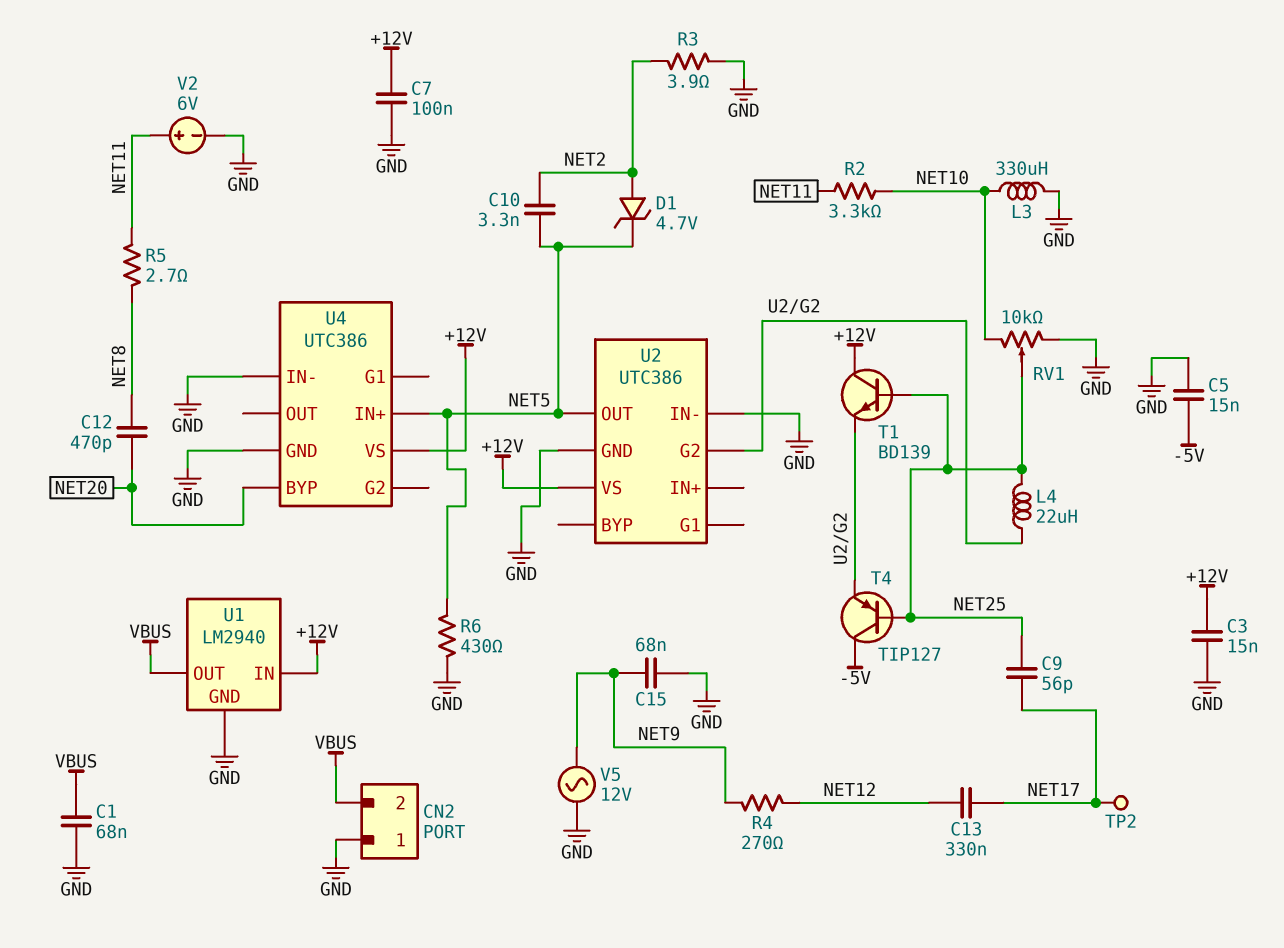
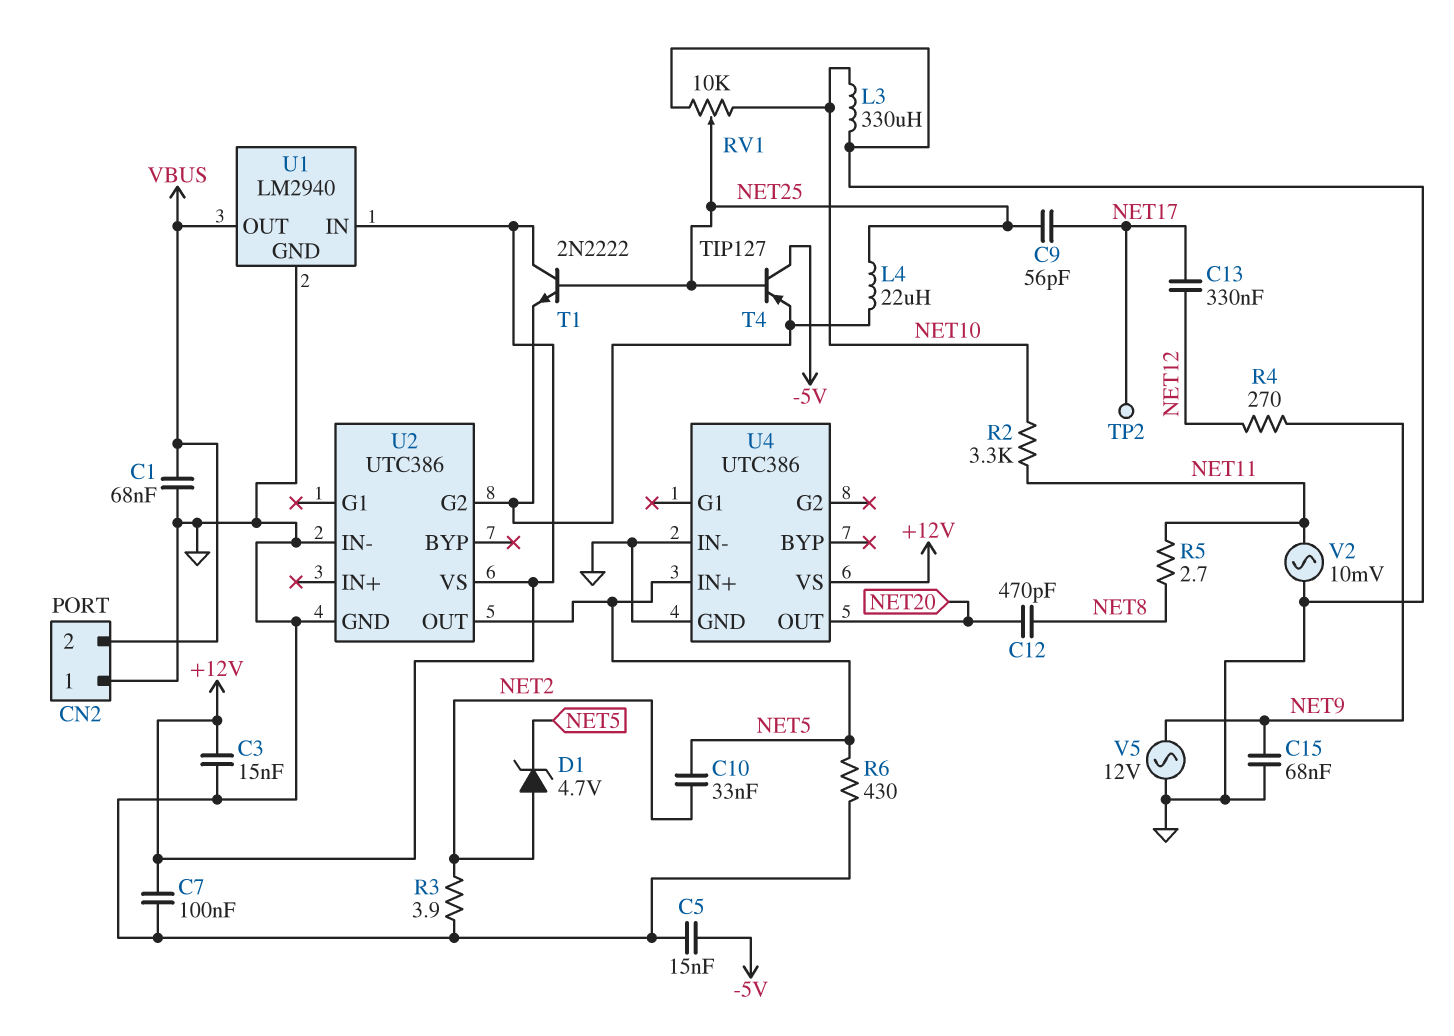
C10: 3.3nF (NET2, NET5) -> 33nF (NET2, NET5)
T1: NPN BD139 (B NET25, C +12V, E U2/G2) -> NPN 2N2222 (B NET25, C +12V, E U2/G2)
U4 pin BYP: NET20 -> none
U4 pin OUT: none -> NET20
V2: 6V (plus NET11, minus GND) -> AC 10mV (GND, NET11)

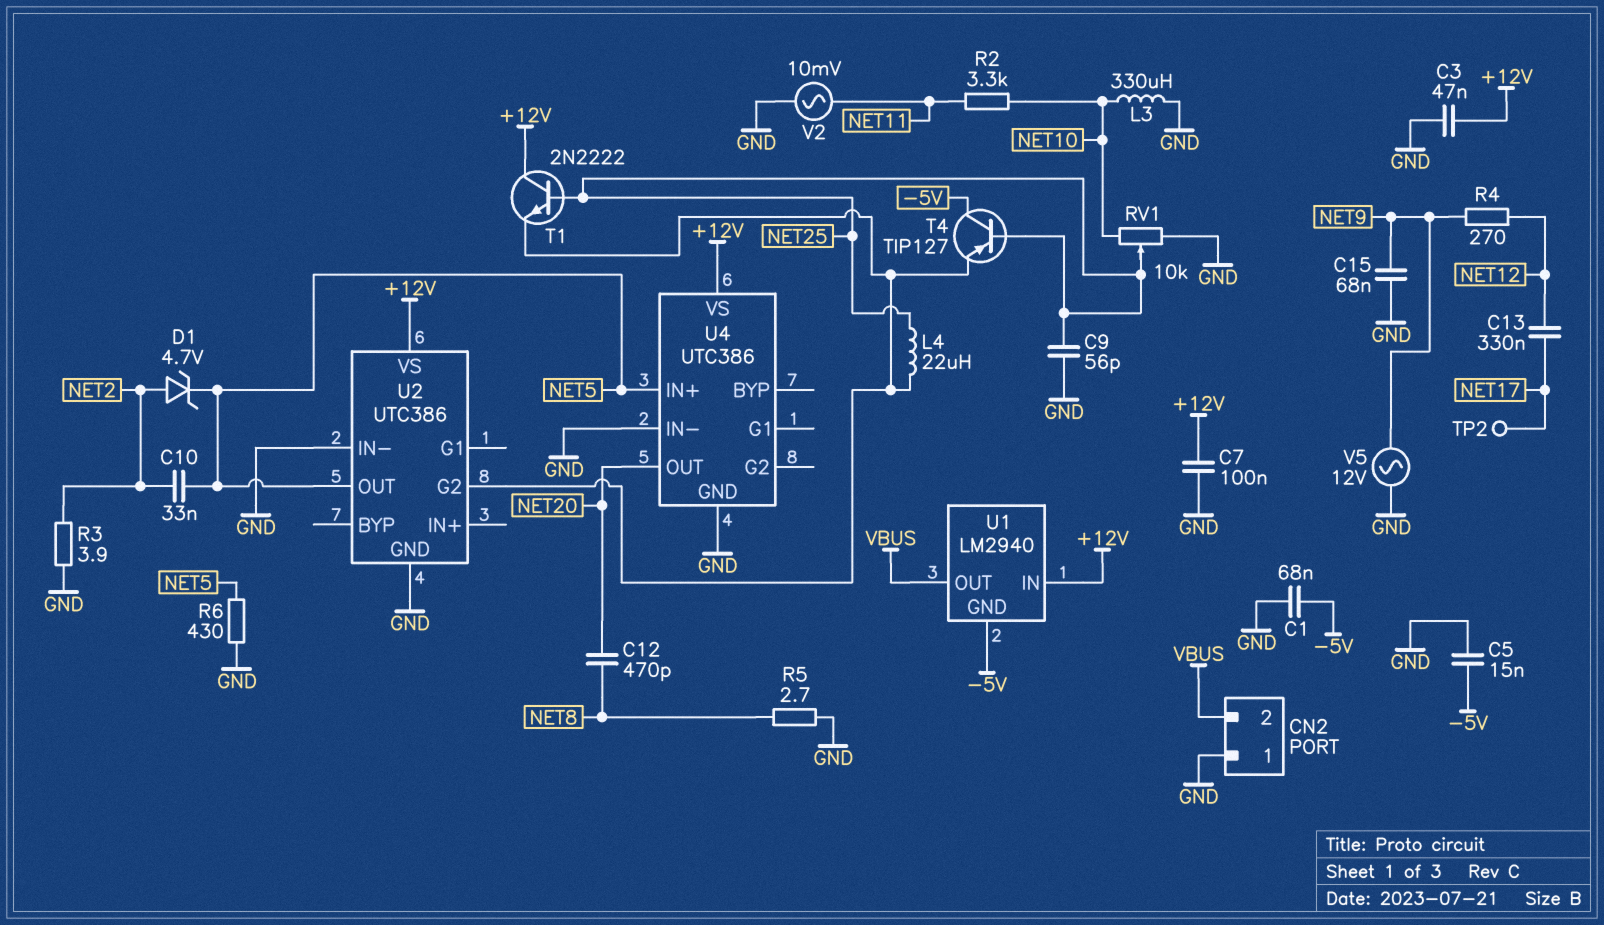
C1: 68nF (GND, VBUS) -> 68nF (-5V, GND)
C3: 15nF (+12V, GND) -> 47nF (+12V, GND)
C9: 56pF (NET17, NET25) -> 56pF (GND, NET25)
R5: 2.7 (NET8, NET11) -> 2.7 (GND, NET8)
U1 pin GND: GND -> -5V

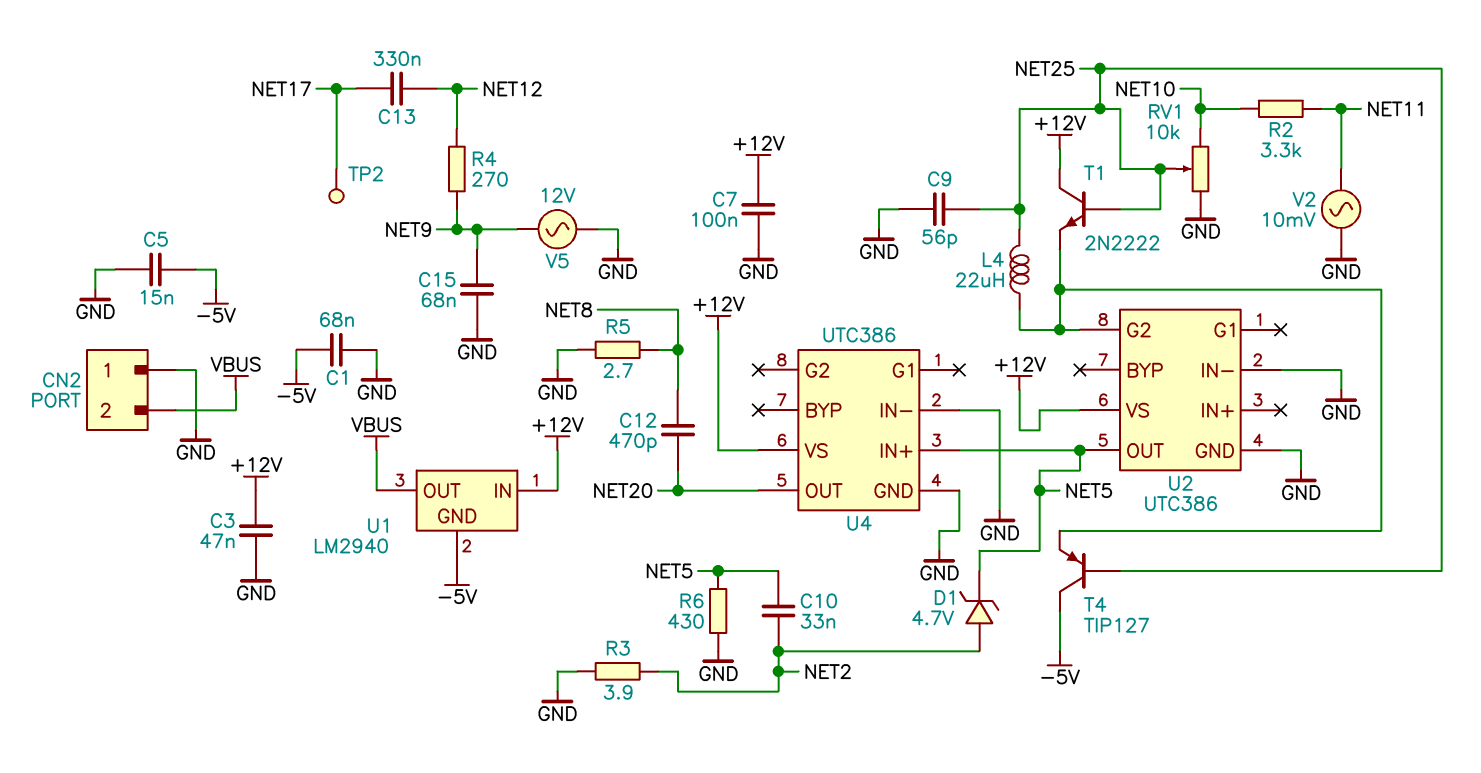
L3: 330uH (GND, NET10) -> none

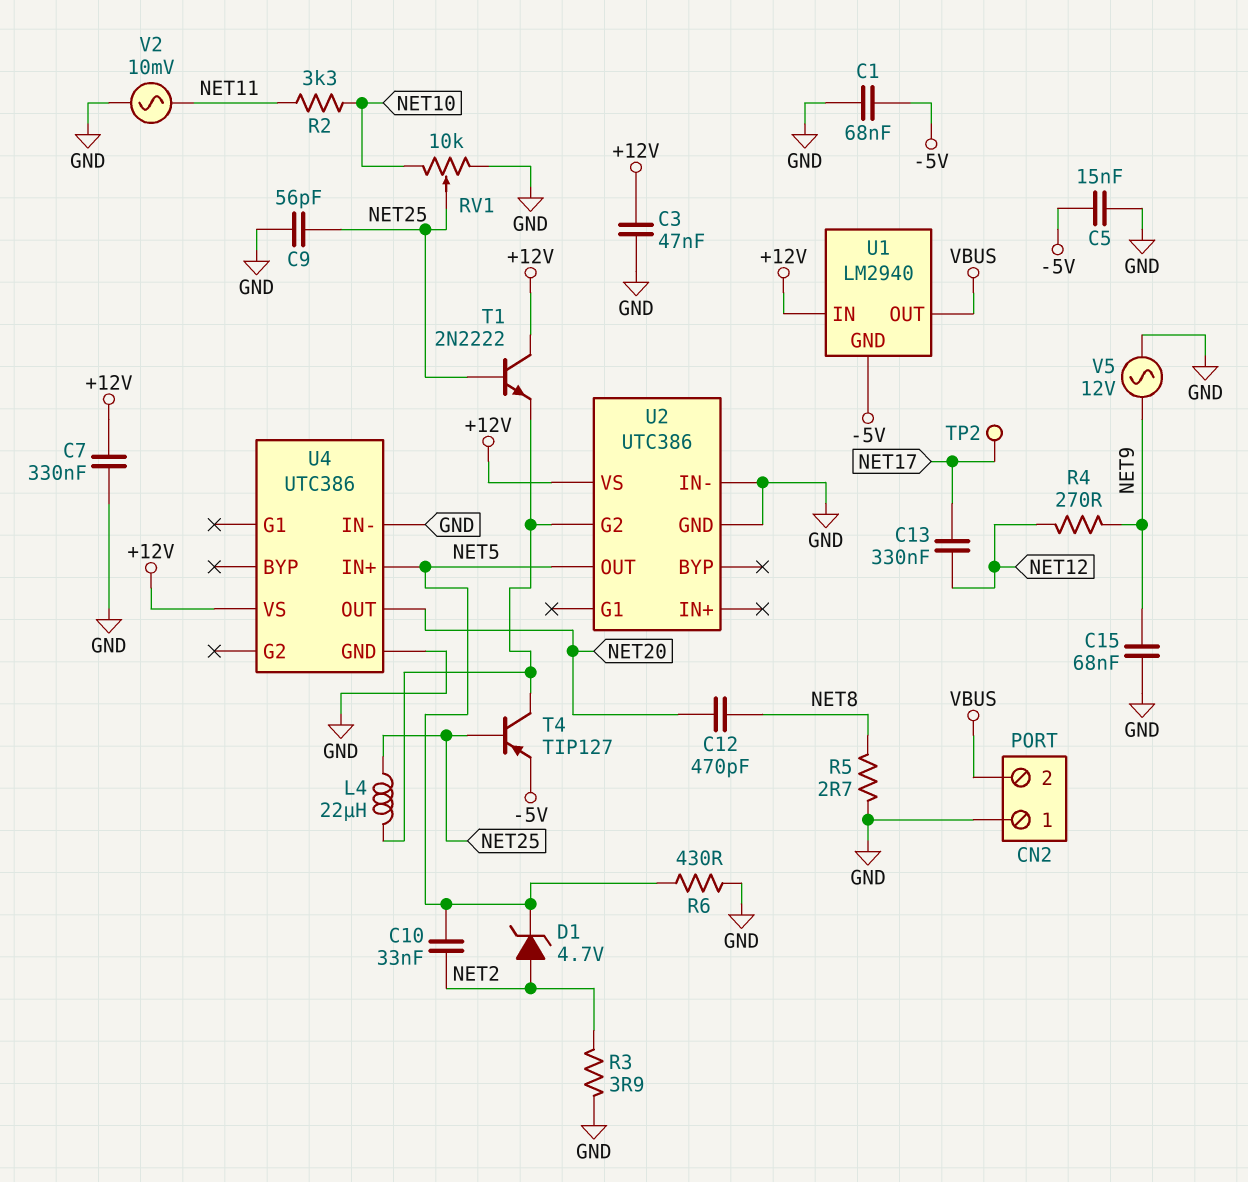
C7: 100nF (+12V, GND) -> 330nF (+12V, GND)
T4: PNP TIP127 (B NET25, C -5V, E U2/G2) -> PNP TIP127 (B NET25, C U2/G2, E -5V)

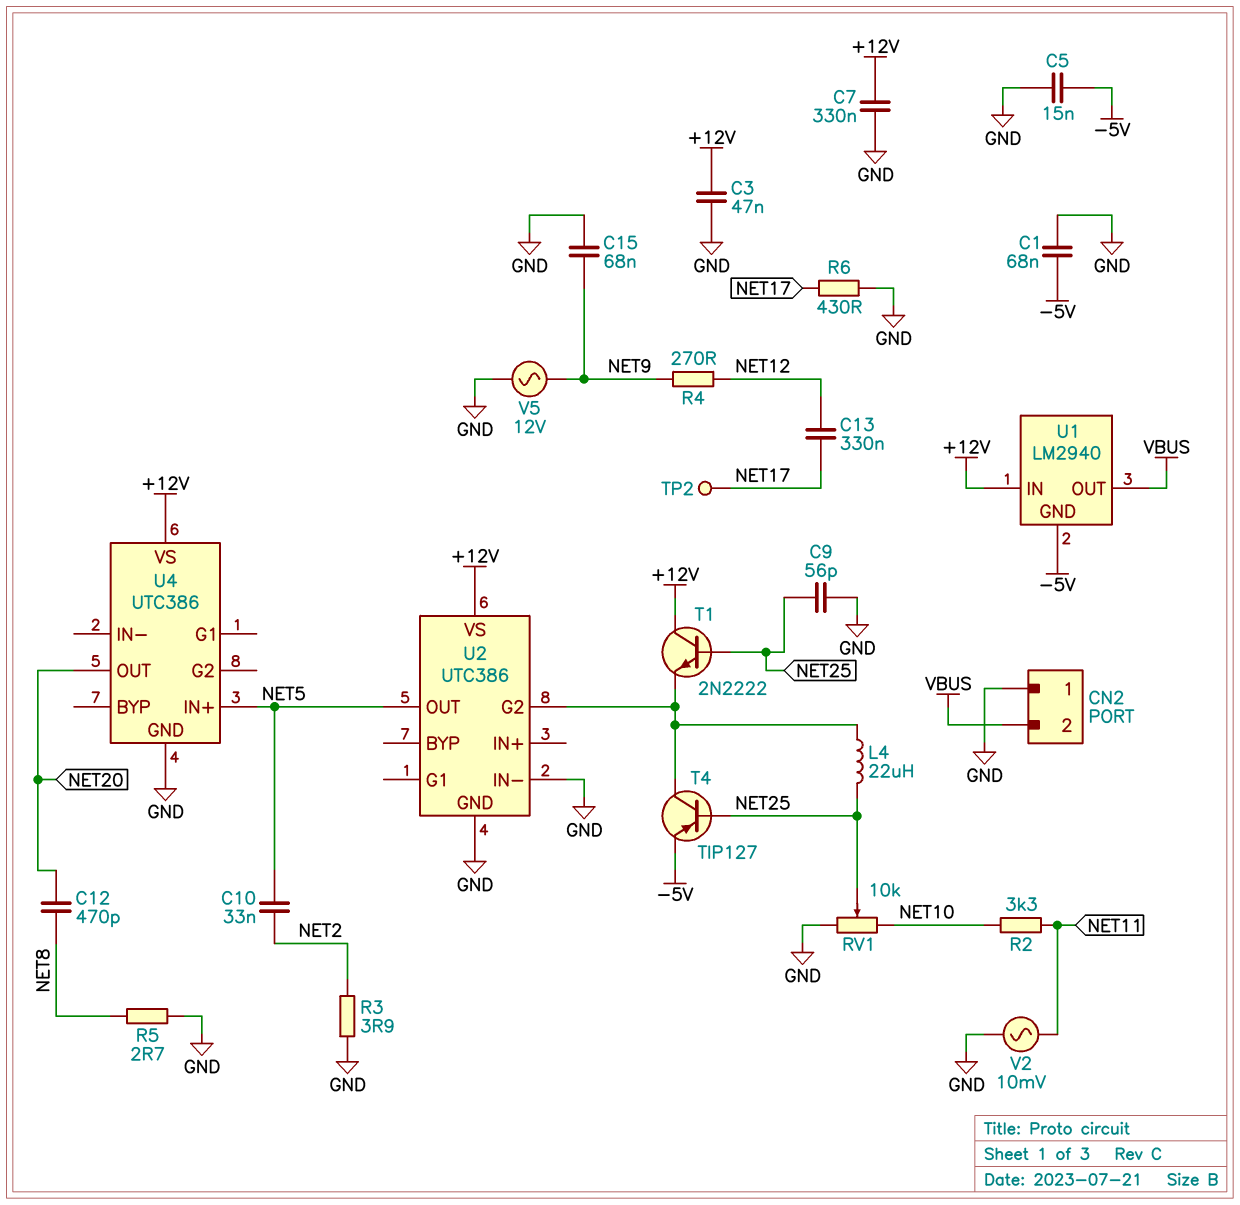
D1: zener 4.7V (A NET2, K NET5) -> none
R6: 430 (GND, NET5) -> 430 (GND, NET17)
U4 pin IN-: GND -> none

